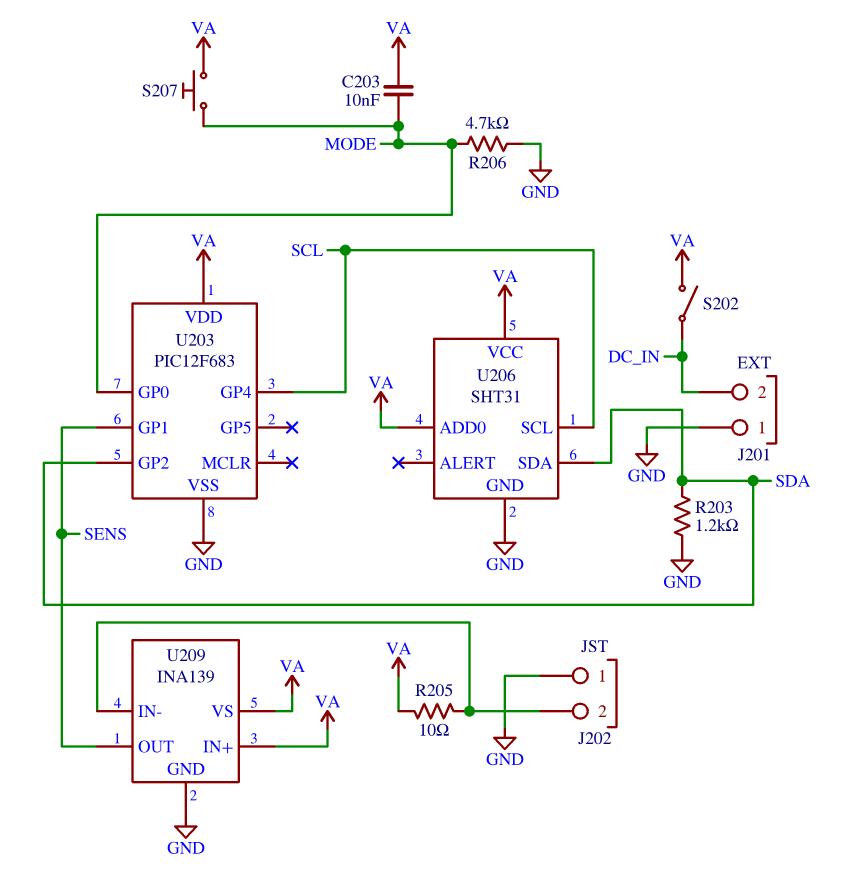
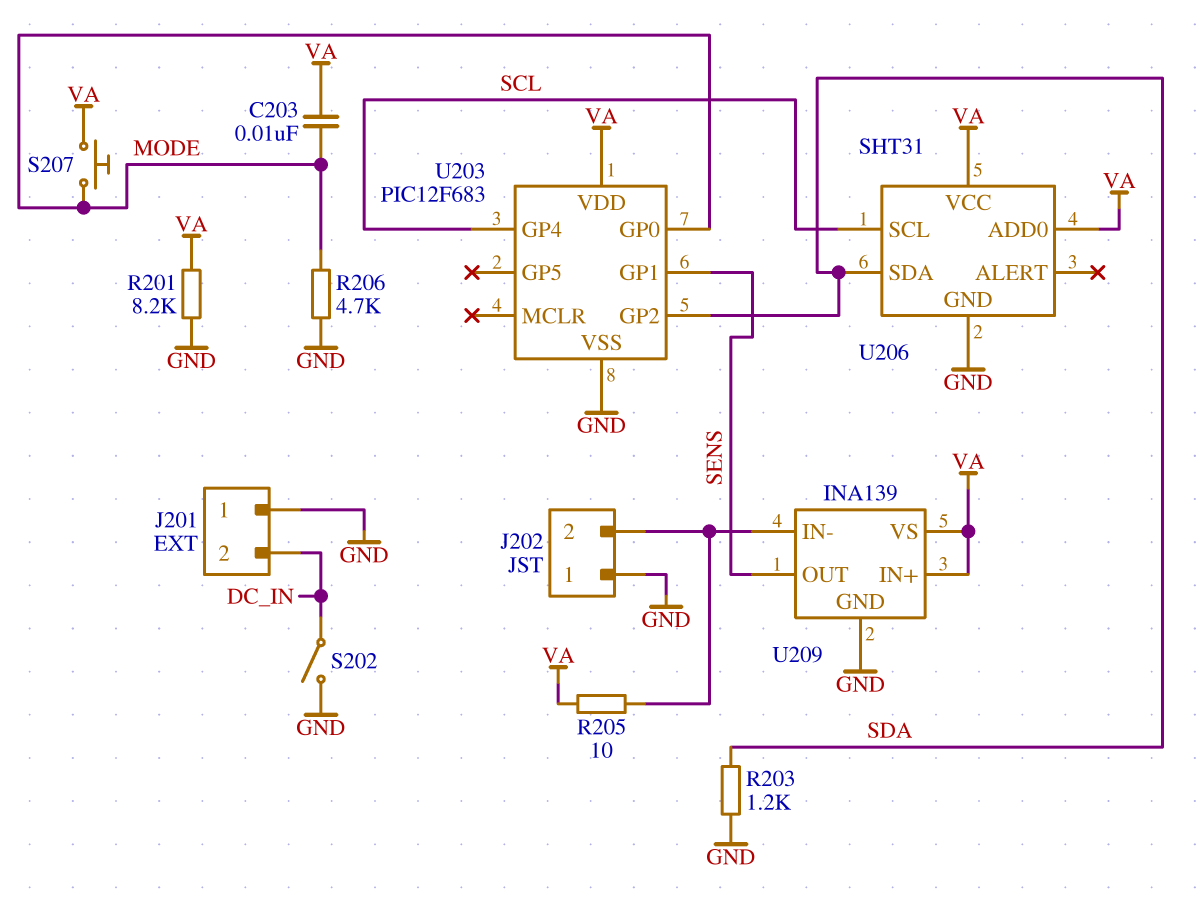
R201: none -> 8.2k (GND, VA)
S202: switch (DC_IN, VA) -> switch (DC_IN, GND)

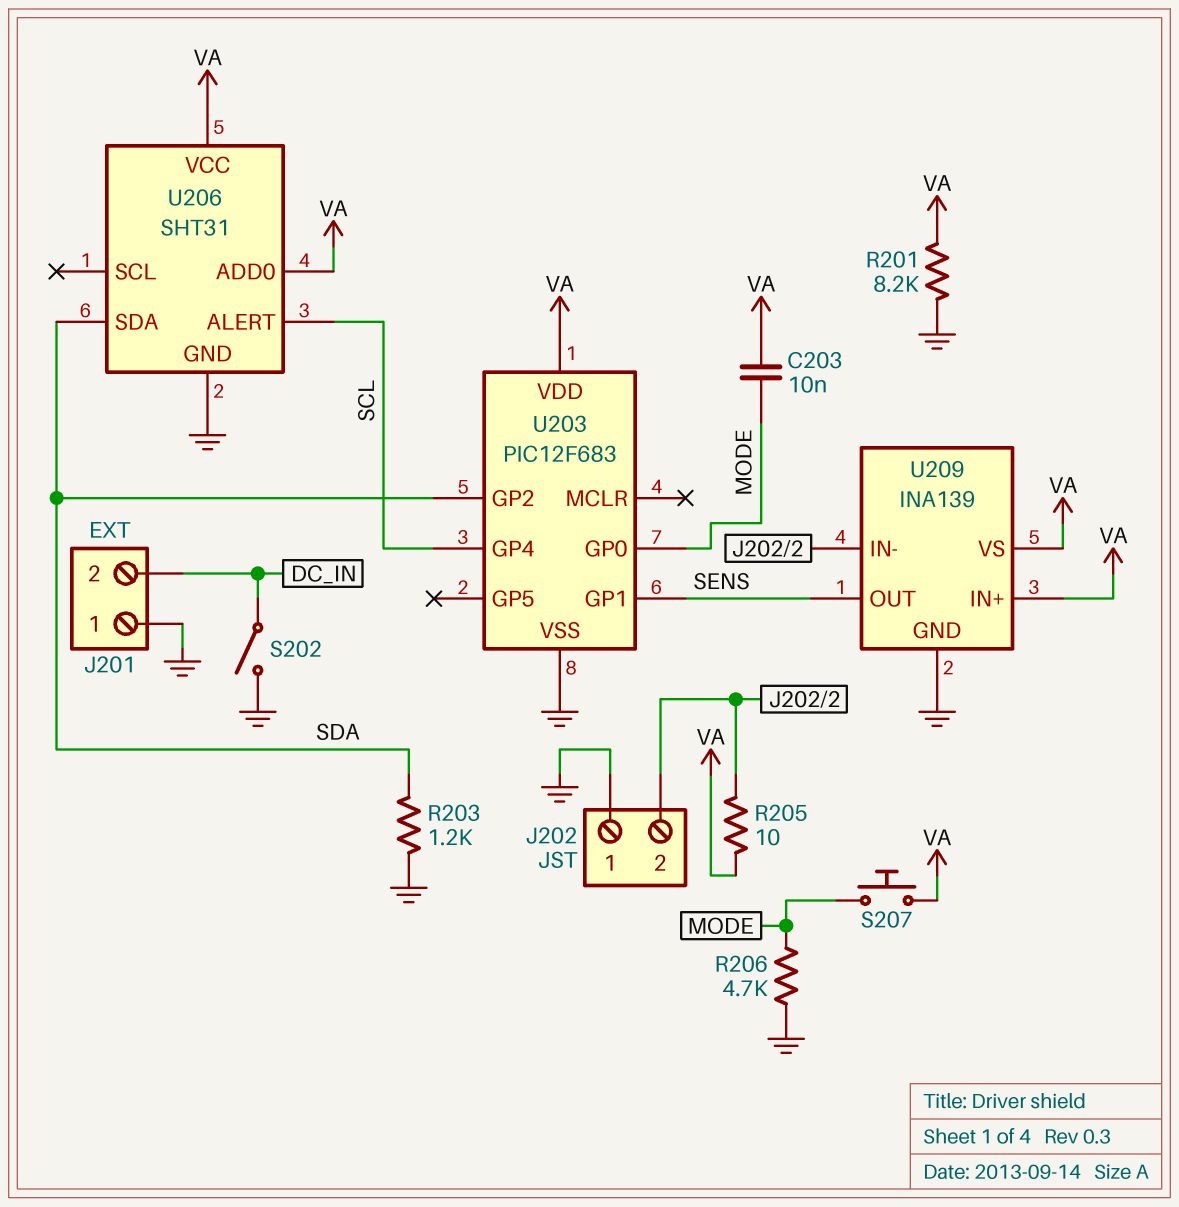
U206 pin ALERT: none -> SCL
U206 pin SCL: SCL -> none

